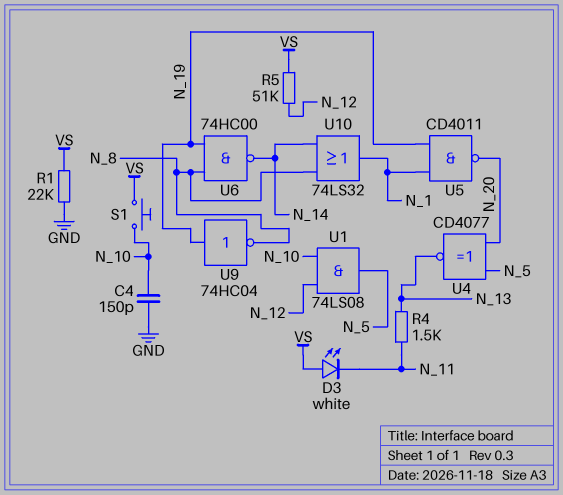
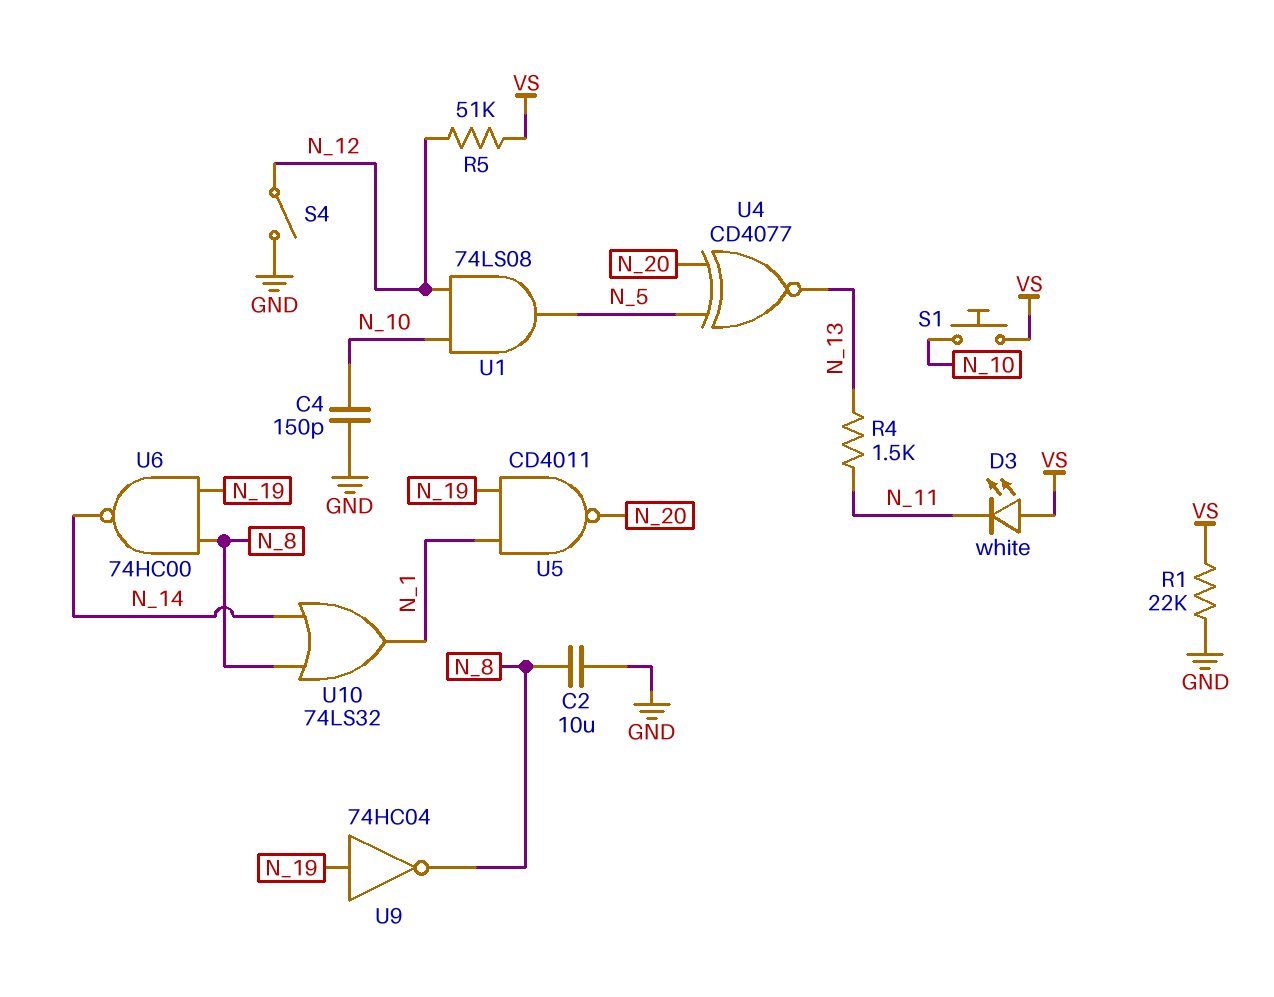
C2: none -> 10uF (GND, N_8)
S4: none -> switch (GND, N_12)

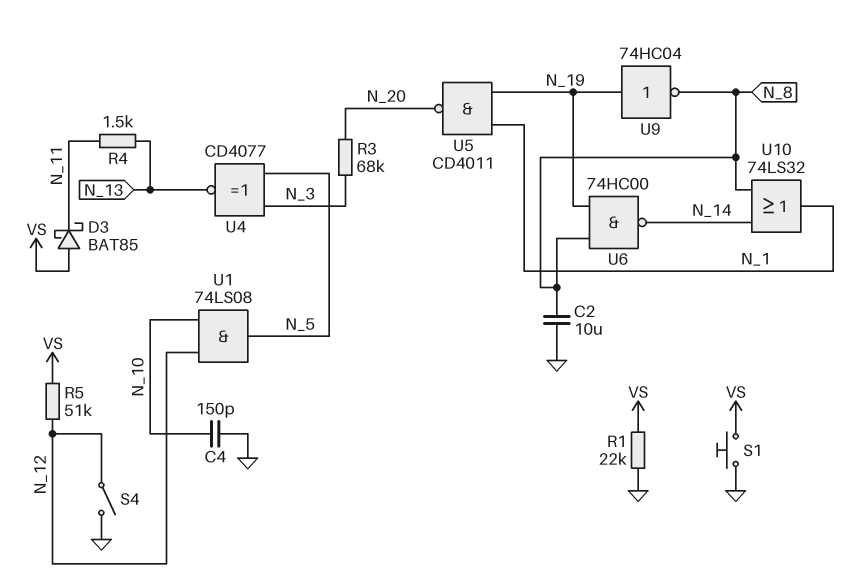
D3: LED white (A VS, K N_11) -> schottky BAT85 (A VS, K N_11)
R3: none -> 68k (N_3, N_20)
S1: button (N_10, VS) -> button (GND, VS)
U4: XNOR CD4077 (in N_5, in N_20, out N_13) -> XNOR CD4077 (in N_3, in N_5, out N_13)

